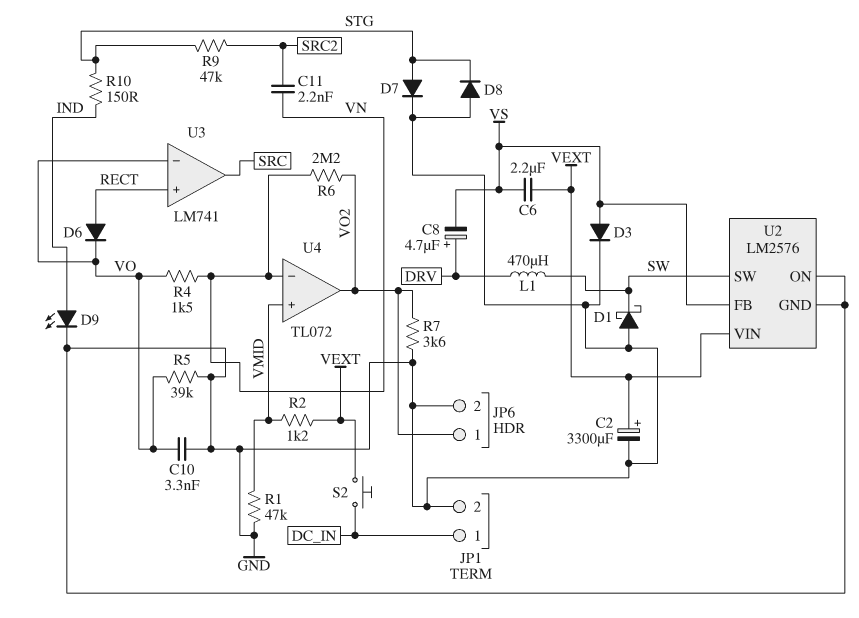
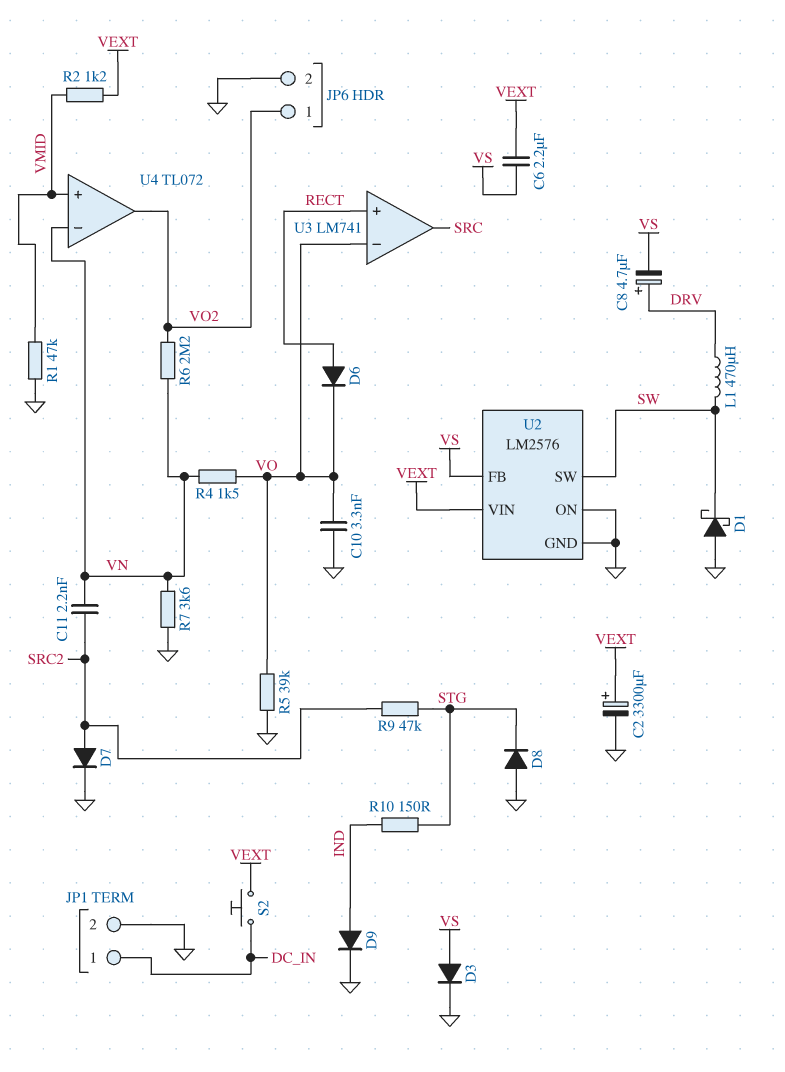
D7: diode (A STG, K GND) -> diode (A SRC2, K GND)
D9: LED (A IND, K GND) -> diode (A IND, K GND)
R7: 3.6k (GND, VO2) -> 3.6k (GND, VN)

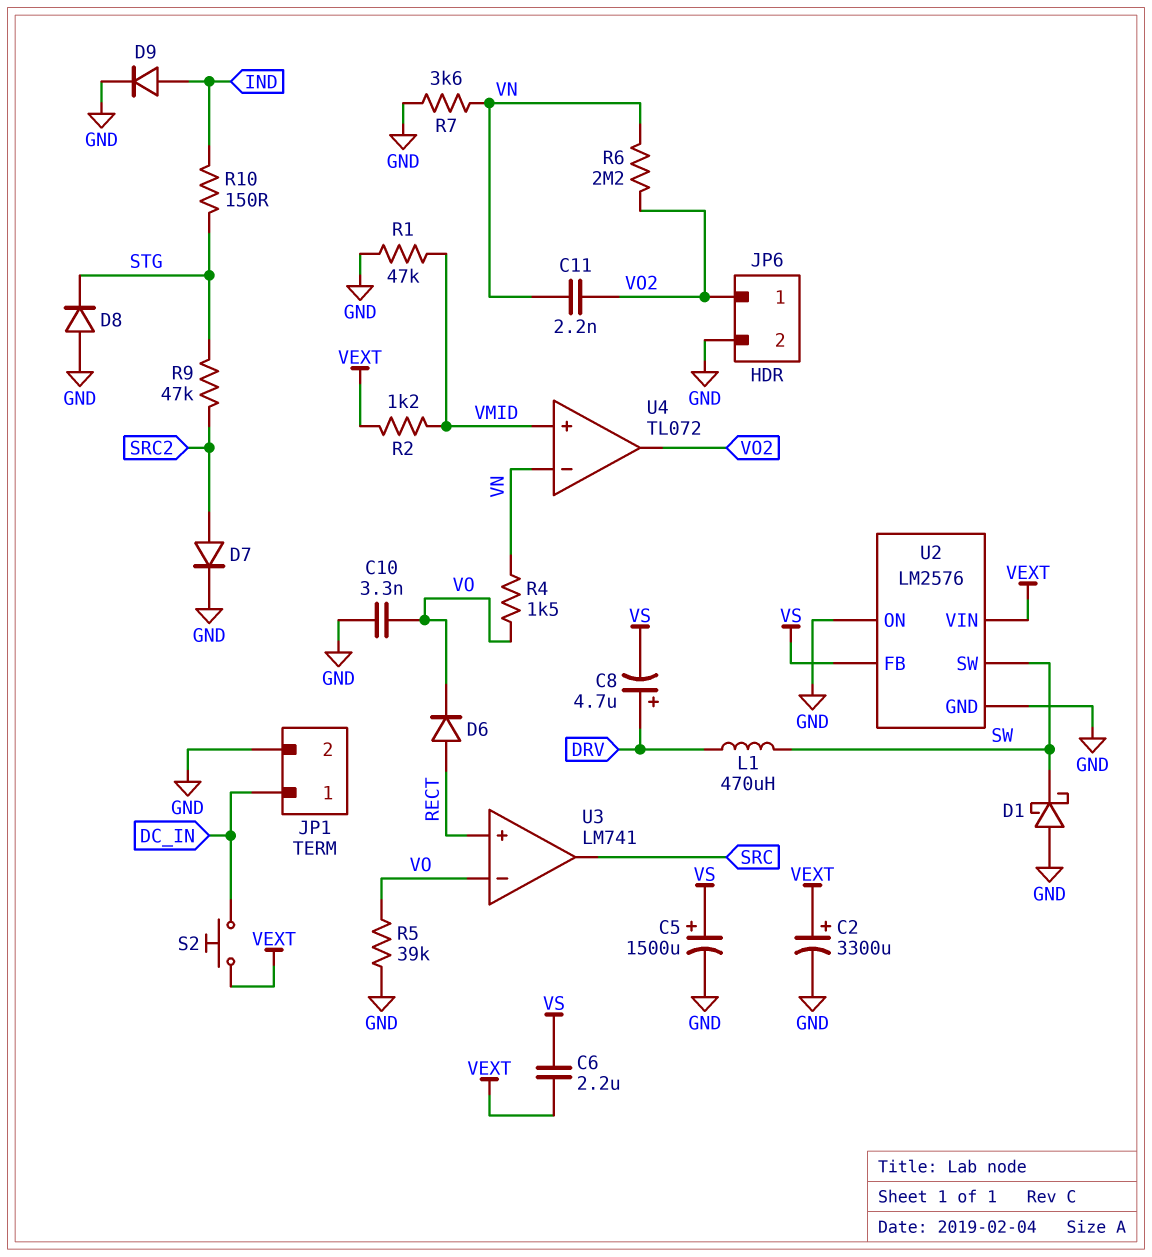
C5: none -> 1500uF (plus VS, minus GND)
C11: 2.2nF (SRC2, VN) -> 2.2nF (VN, VO2)
D3: diode (A VS, K GND) -> none

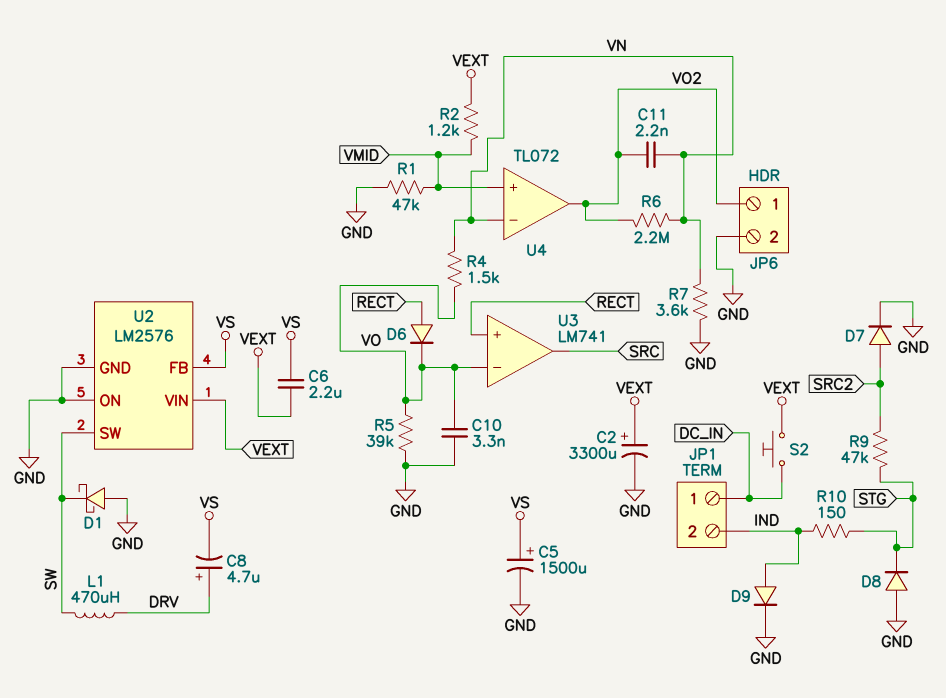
JP1 pin 2: GND -> IND

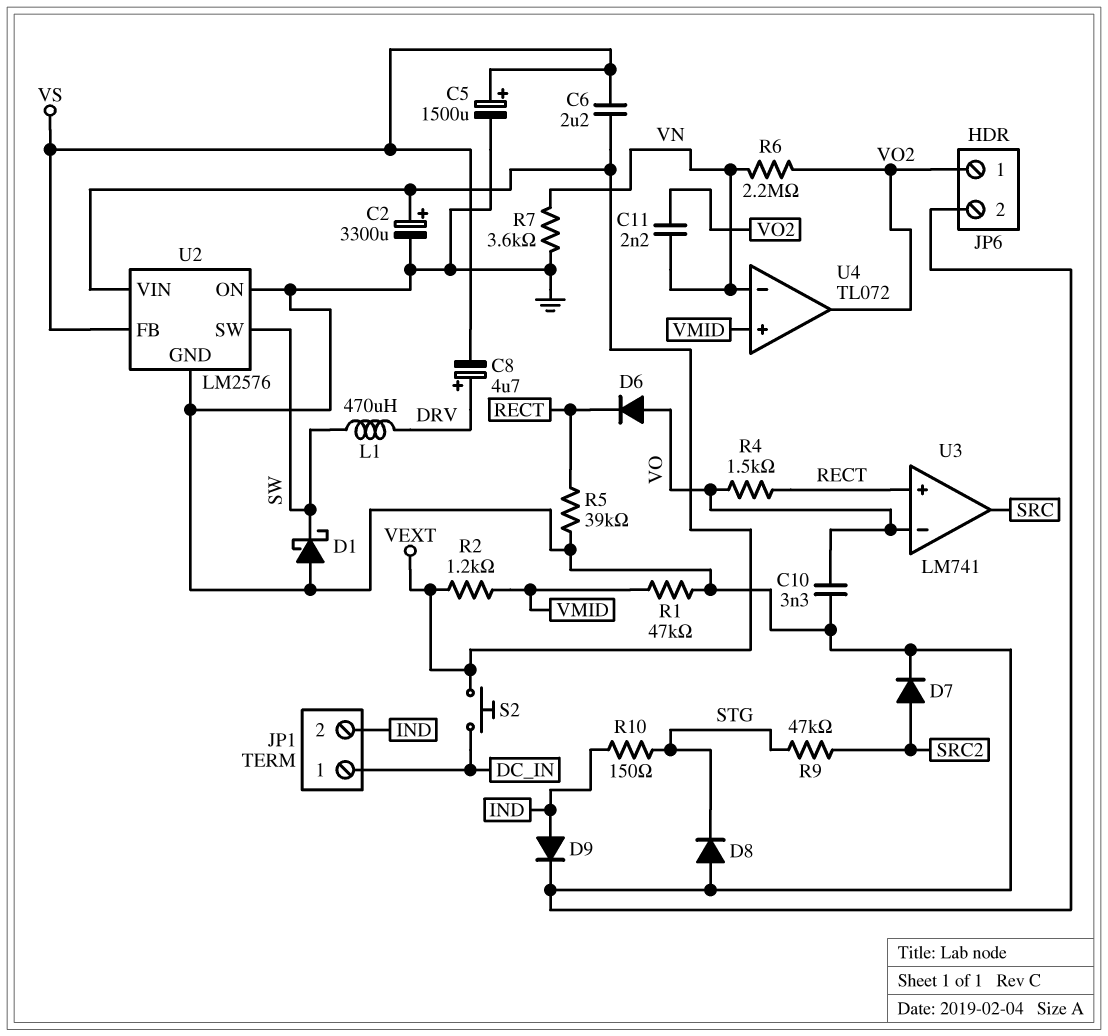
D6: diode (A RECT, K VO) -> diode (A VO, K RECT)
R4: 1.5k (VN, VO) -> 1.5k (RECT, VO)
R5: 39k (GND, VO) -> 39k (GND, RECT)

